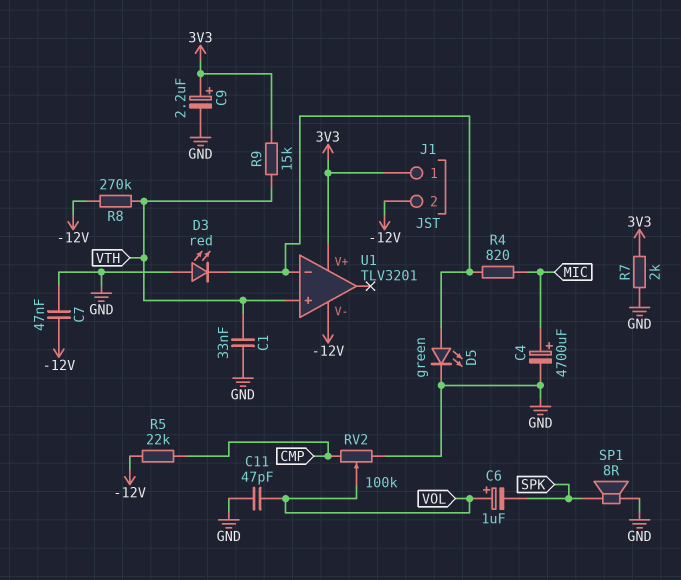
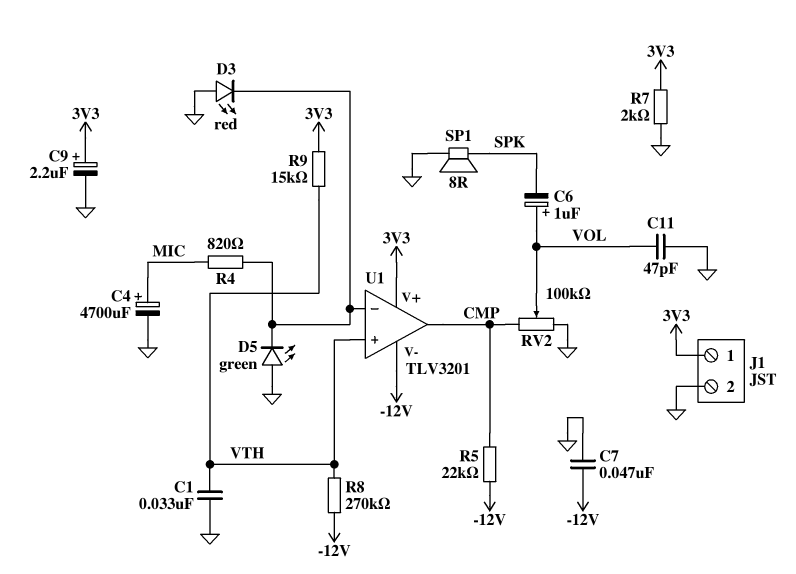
D5: LED green (A U1/in-, K GND) -> LED green (A GND, K U1/in-)
J1 pin 2: -12V -> GND
U1 pin out: none -> CMP

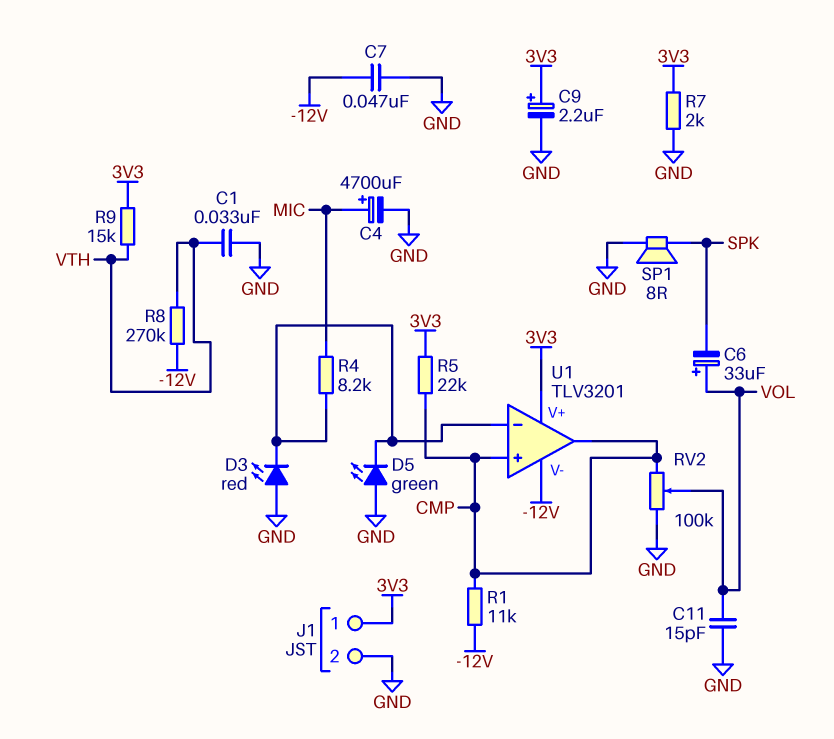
C6: 1uF (plus VOL, minus SPK) -> 33uF (plus VOL, minus SPK)
C11: 47pF (GND, VOL) -> 15pF (GND, VOL)
R1: none -> 11k (-12V, CMP)
R4: 820 (MIC, U1/in-) -> 8.2k (MIC, U1/in-)
R5: 22k (-12V, CMP) -> 22k (3V3, CMP)
U1 pin in+: VTH -> CMP

